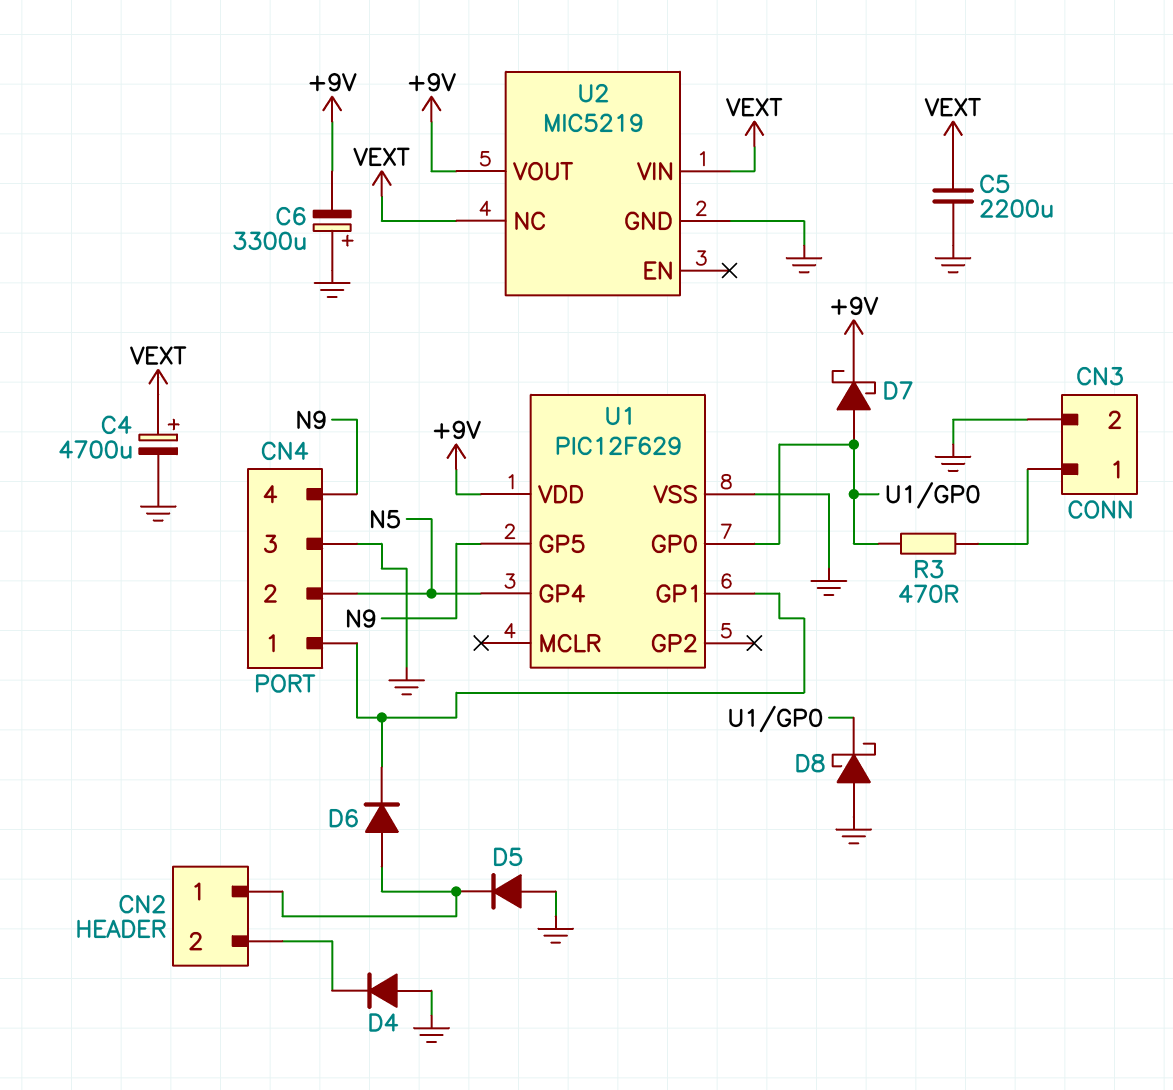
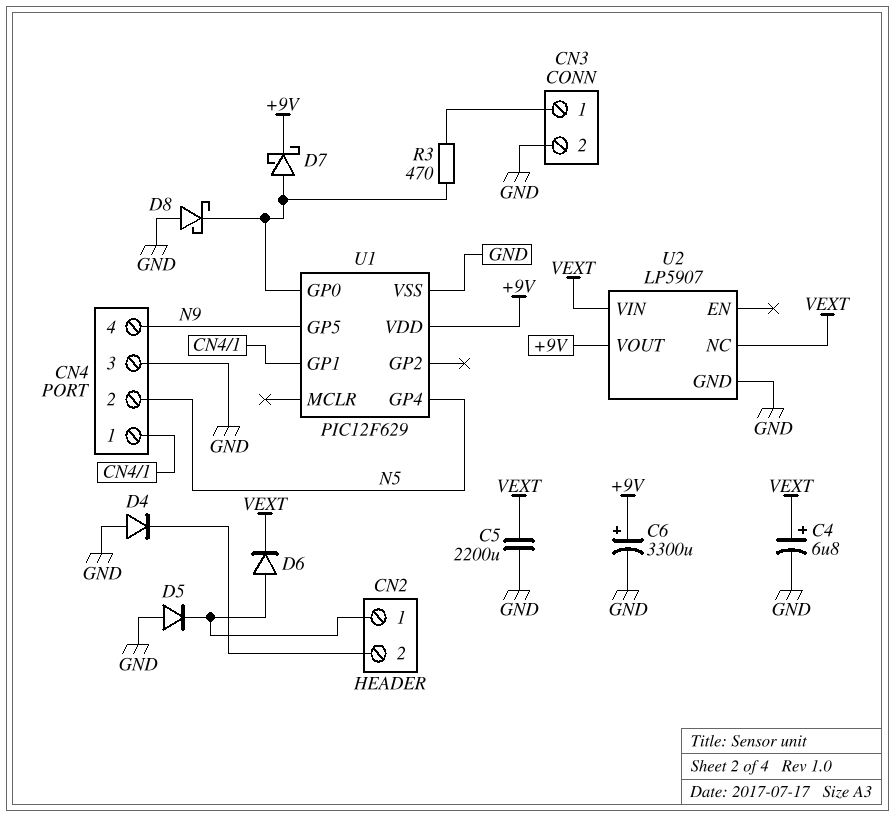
C4: 4700uF (plus VEXT, minus GND) -> 6.8uF (plus VEXT, minus GND)
C6: 3300uF (plus GND, minus +9V) -> 3300uF (plus +9V, minus GND)
D6: diode (A CN2/1, K CN4/1) -> diode (A CN2/1, K VEXT)
U2: MIC5219 -> LP5907

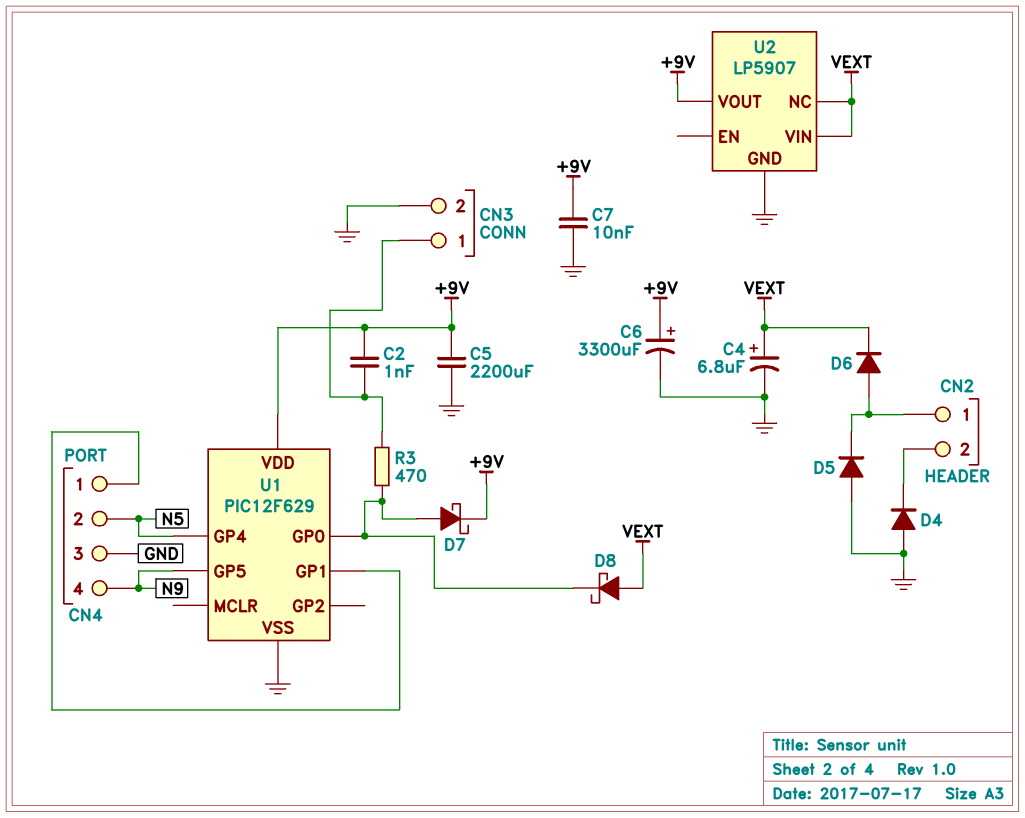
C2: none -> 1nF (+9V, CN3/1)
C5: 2200uF (GND, VEXT) -> 2200uF (+9V, GND)
C7: none -> 10nF (+9V, GND)
D8: schottky (A GND, K U1/GP0) -> schottky (A VEXT, K U1/GP0)

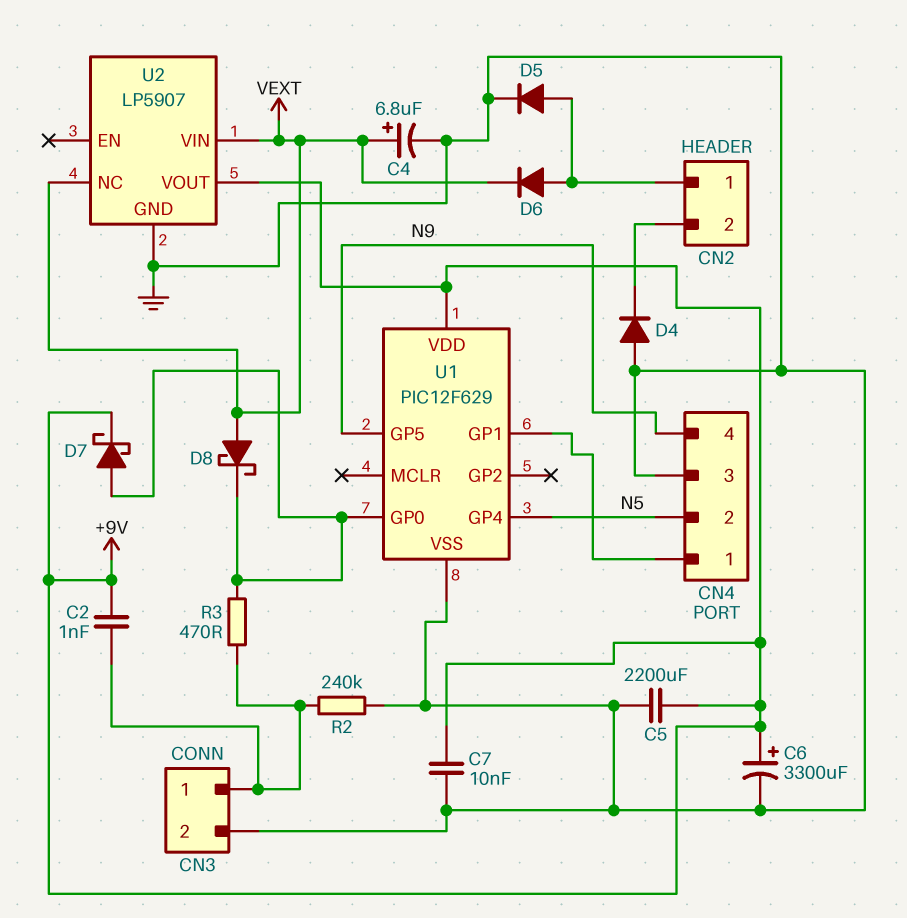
D5: diode (A GND, K CN2/1) -> diode (A CN2/1, K GND)
R2: none -> 240k (CN3/1, GND)

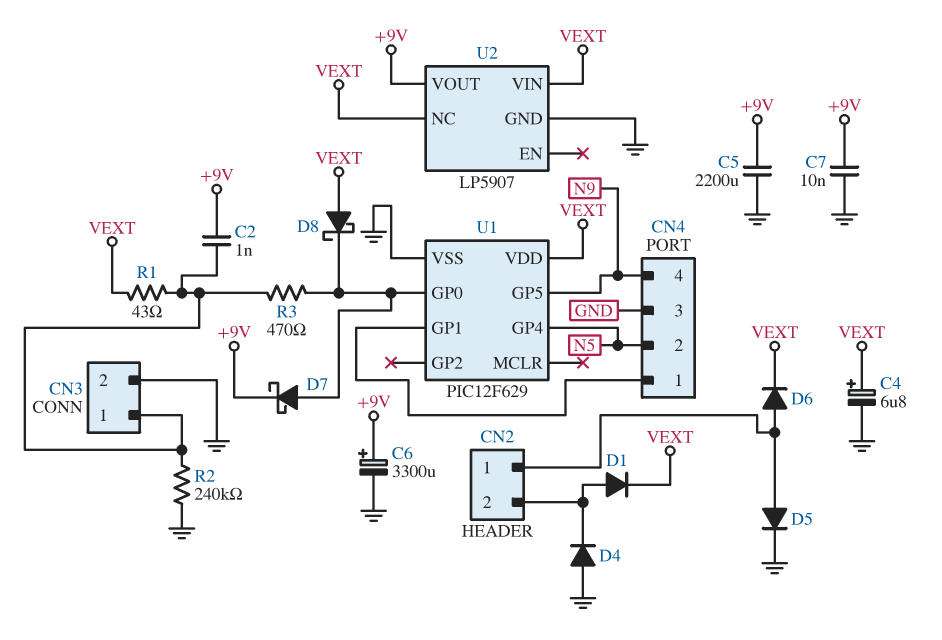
D1: none -> diode (A CN2/2, K VEXT)
R1: none -> 43 (CN3/1, VEXT)
U1 pin VDD: +9V -> VEXT

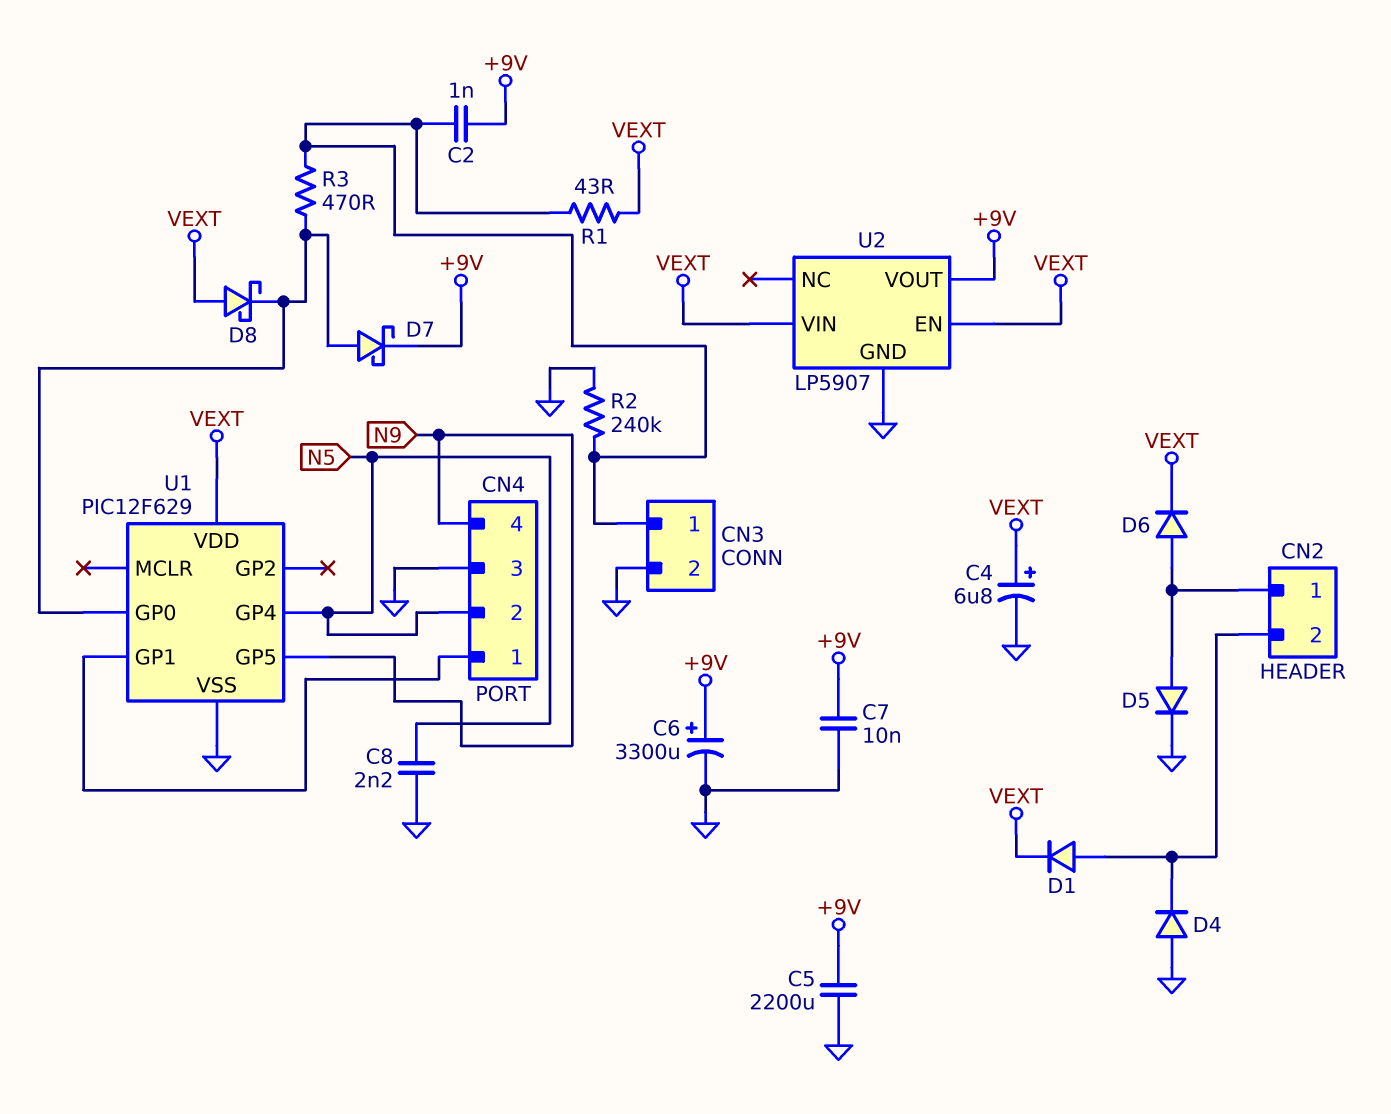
C8: none -> 2.2nF (GND, N5)
U2 pin EN: none -> VEXT
U2 pin NC: VEXT -> none

